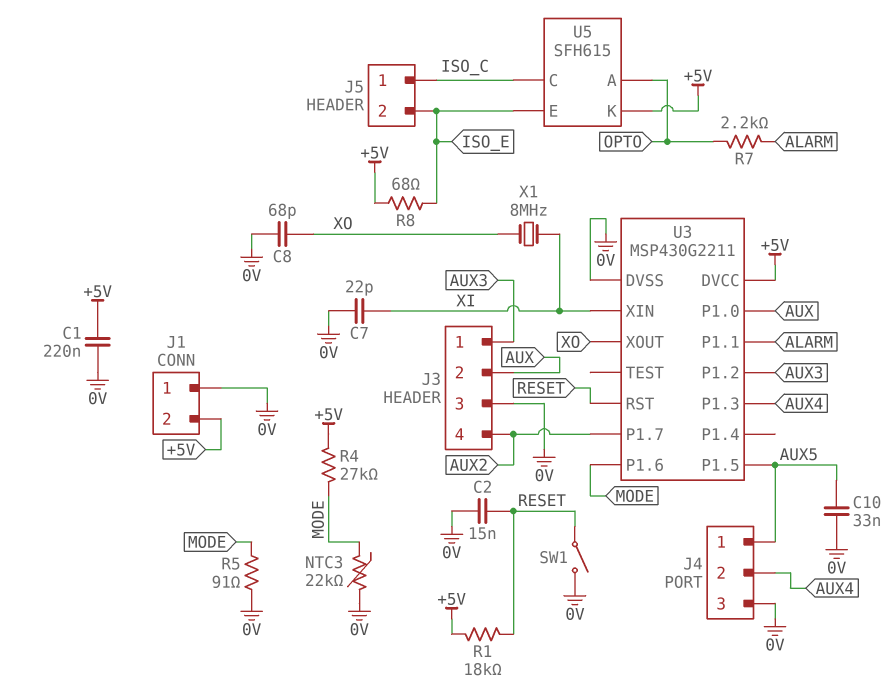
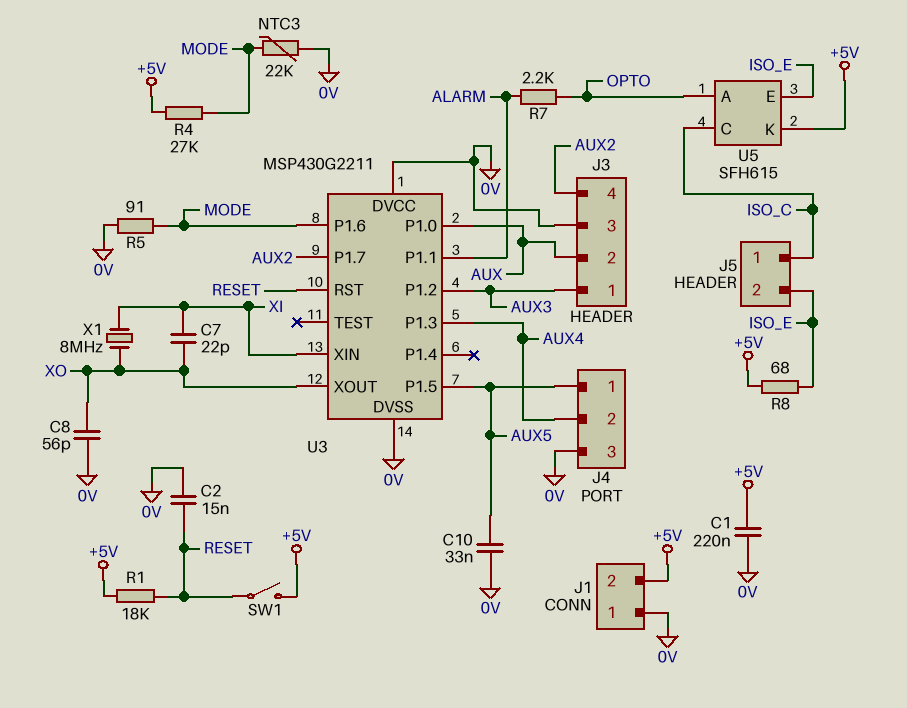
C7: 22pF (0V, XI) -> 22pF (XI, XO)
C8: 68pF (0V, XO) -> 56pF (0V, XO)
SW1: switch (0V, RESET) -> switch (+5V, RESET)
U3 pin DVCC: +5V -> 0V

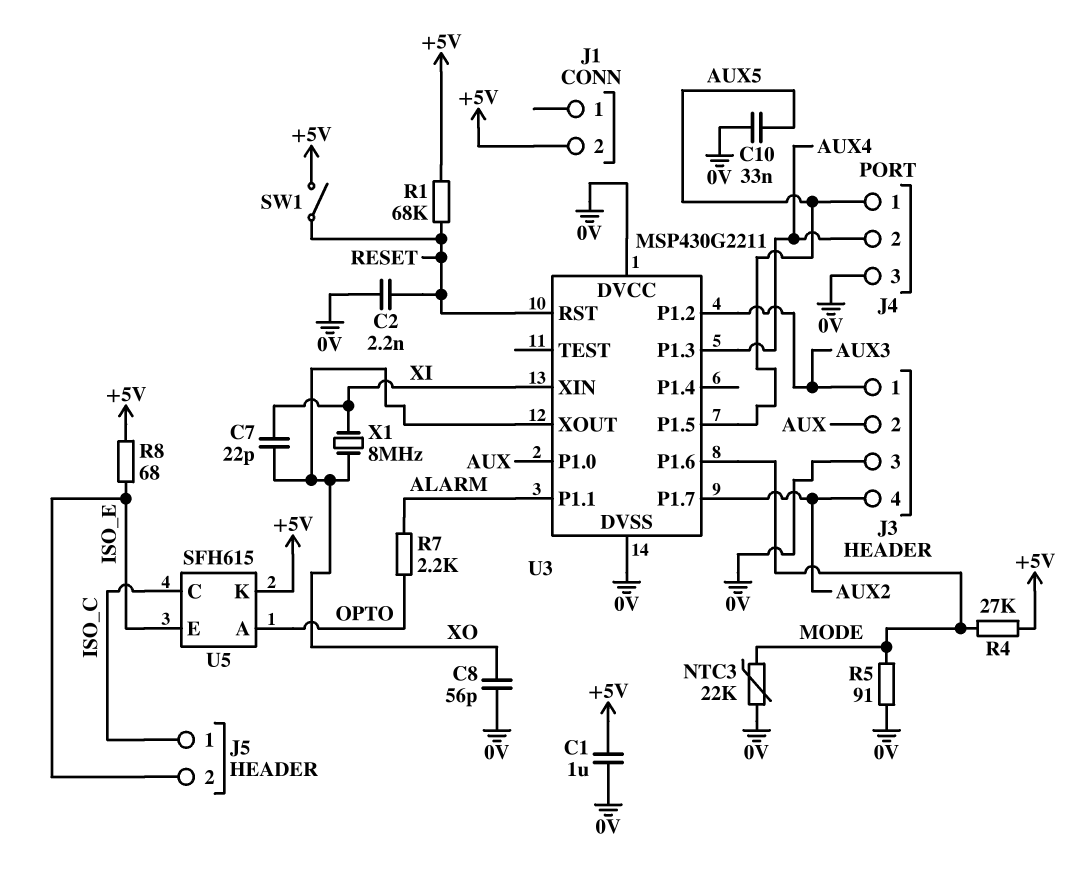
C1: 220nF (+5V, 0V) -> 1uF (+5V, 0V)
C2: 15nF (0V, RESET) -> 2.2nF (0V, RESET)
J1 pin 1: 0V -> none
R1: 18k (+5V, RESET) -> 68k (+5V, RESET)

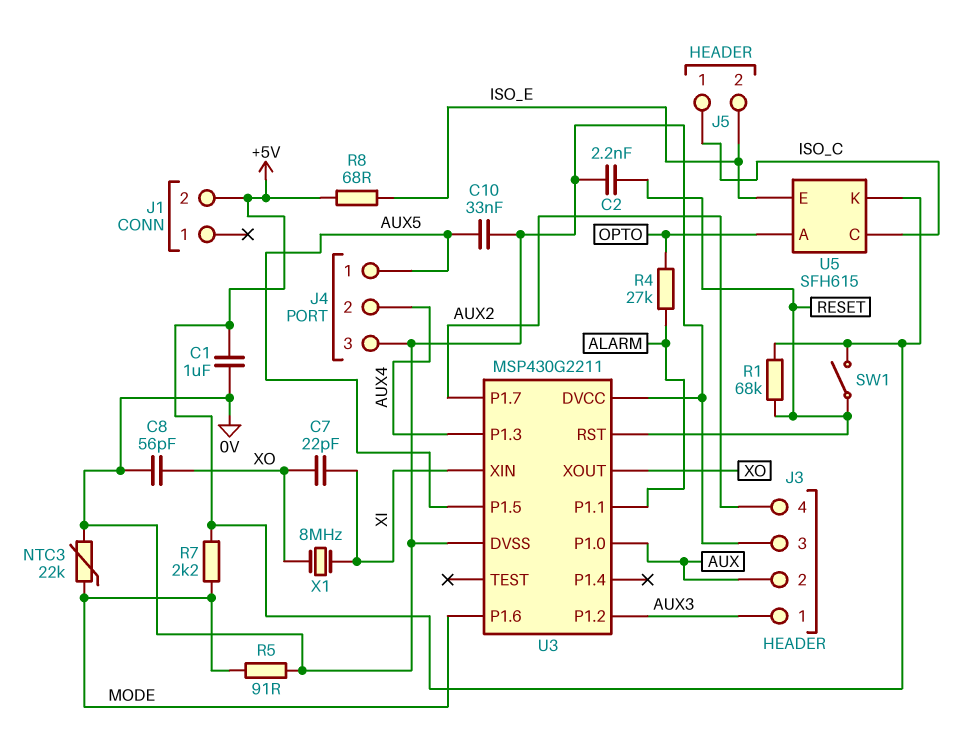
R4: 27k (+5V, MODE) -> 27k (ALARM, OPTO)
R7: 2.2k (ALARM, OPTO) -> 2.2k (+5V, MODE)

